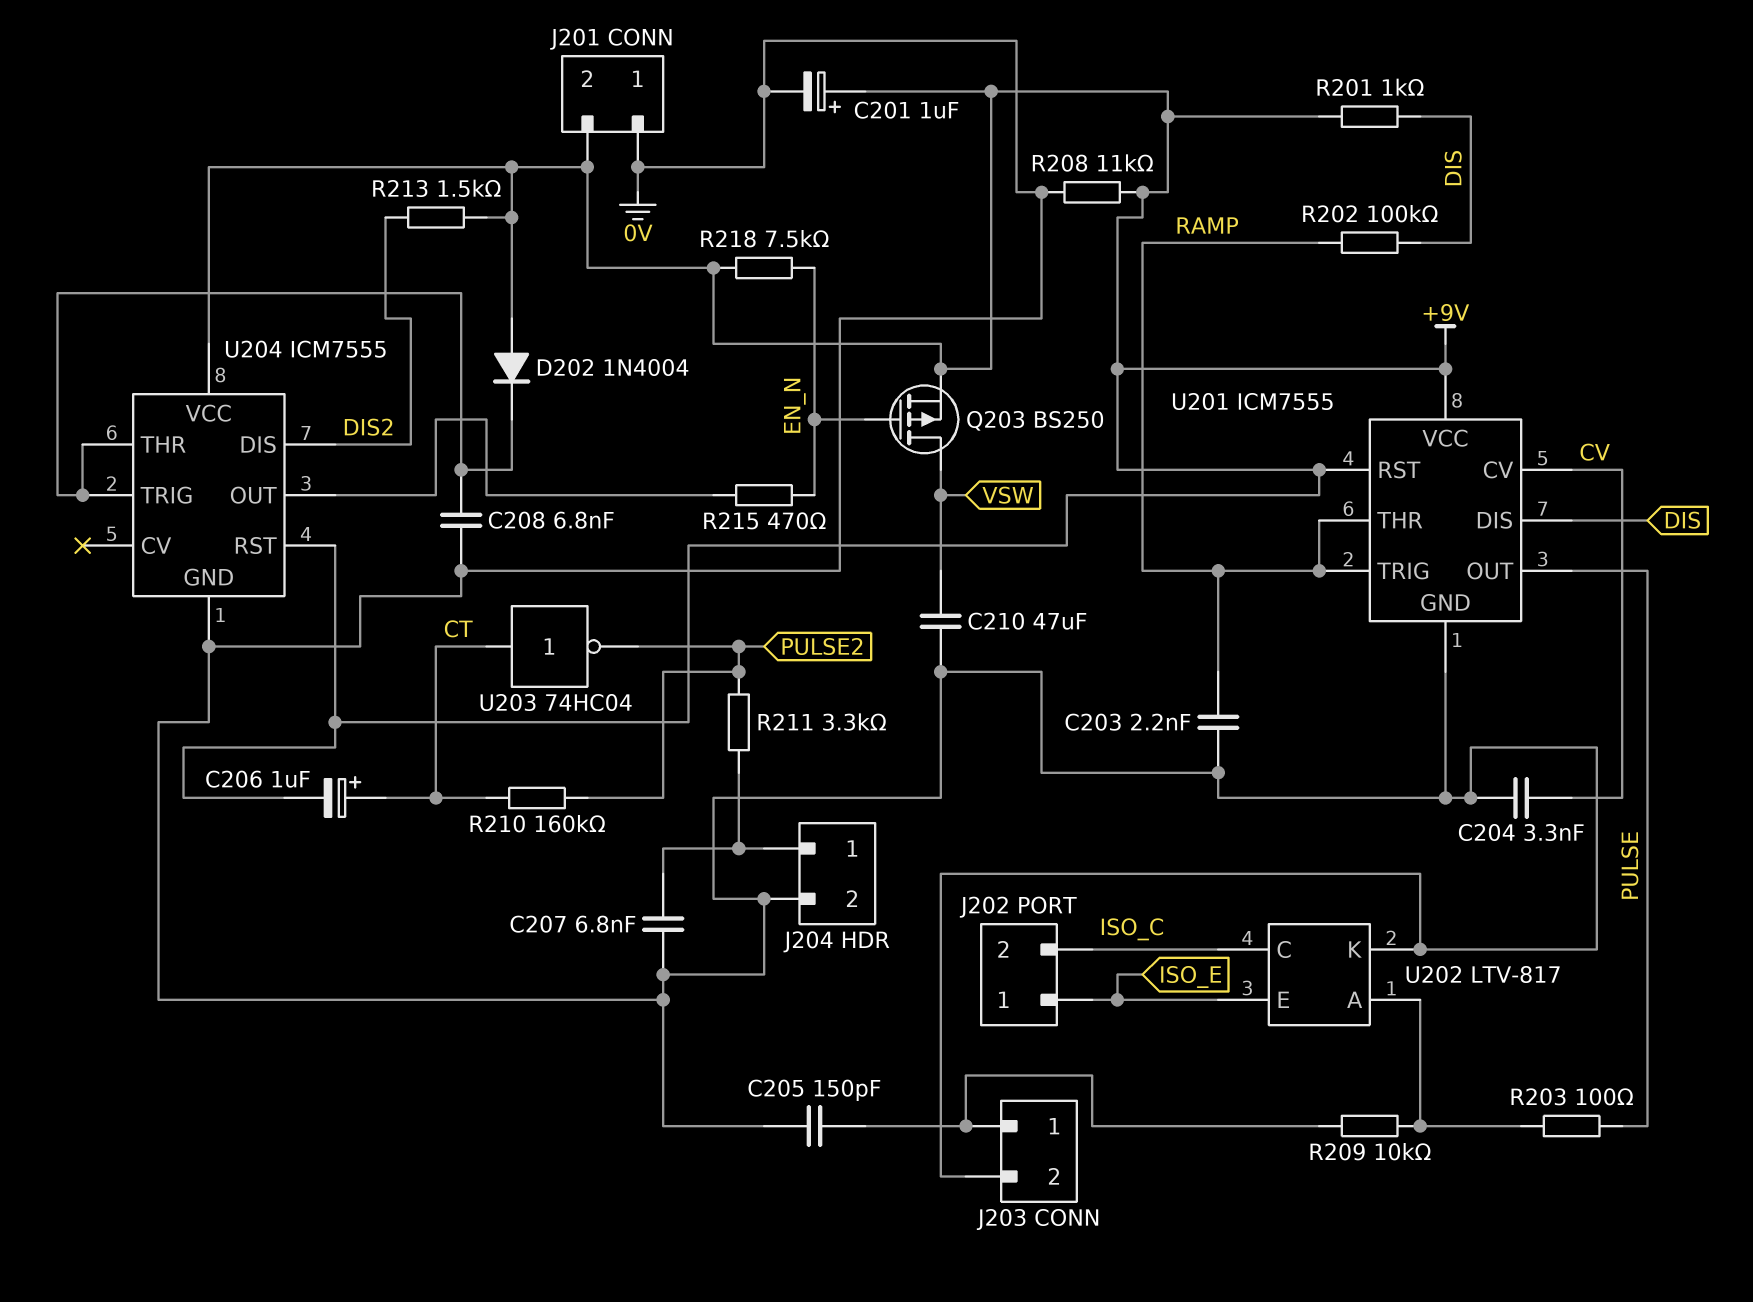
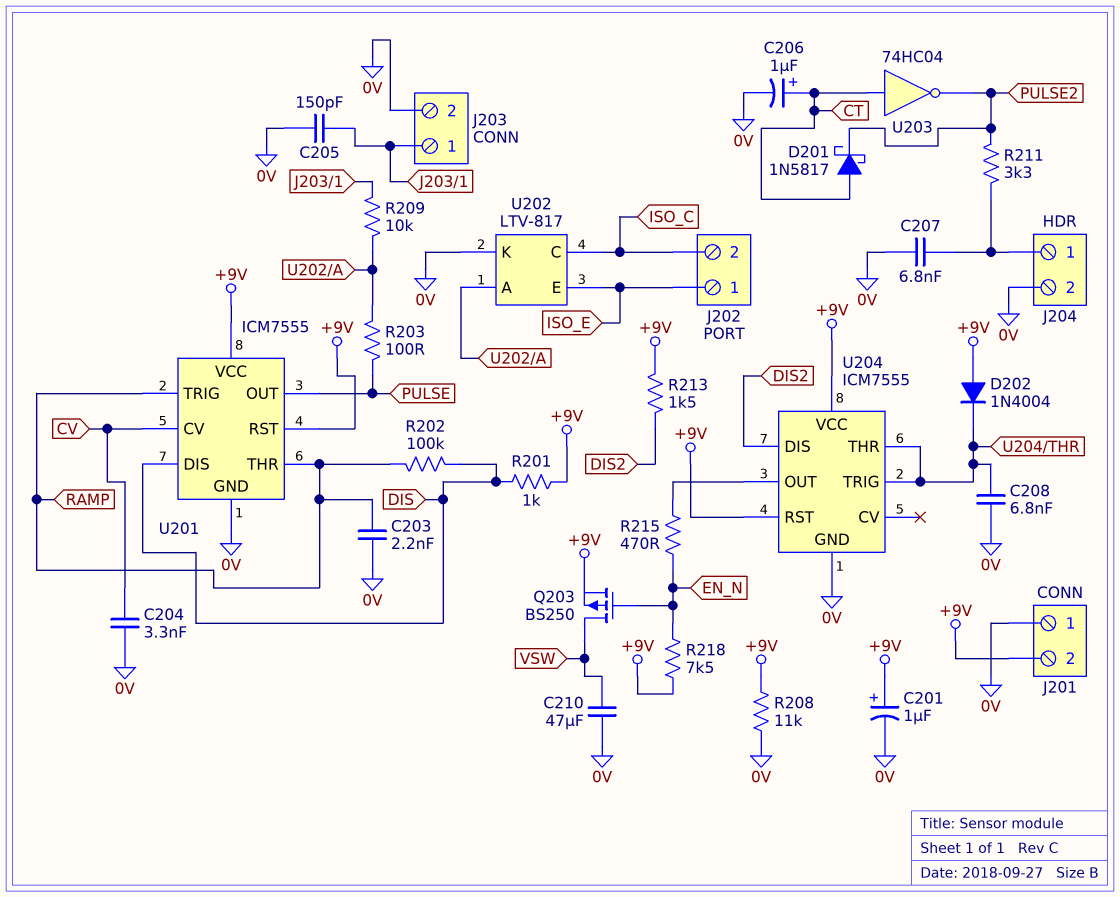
C206: 1uF (plus CT, minus +9V) -> 1uF (plus CT, minus 0V)
D201: none -> schottky 1N5817 (A CT, K PULSE2)
R210: 160k (CT, PULSE2) -> none

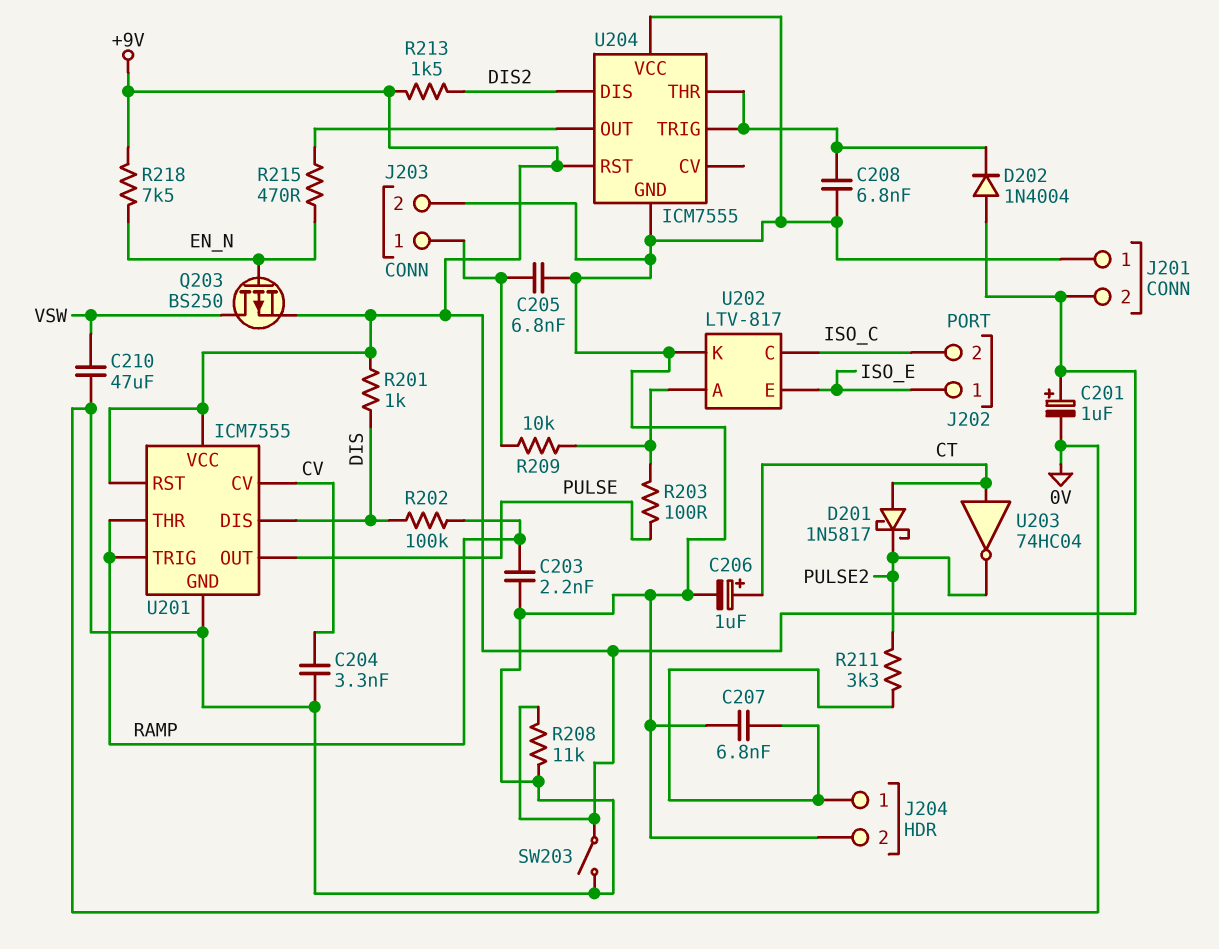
C205: 150pF (0V, J203/1) -> 6.8nF (0V, J203/1)
SW203: none -> switch (+9V, 0V)
U204 pin VCC: +9V -> 0V

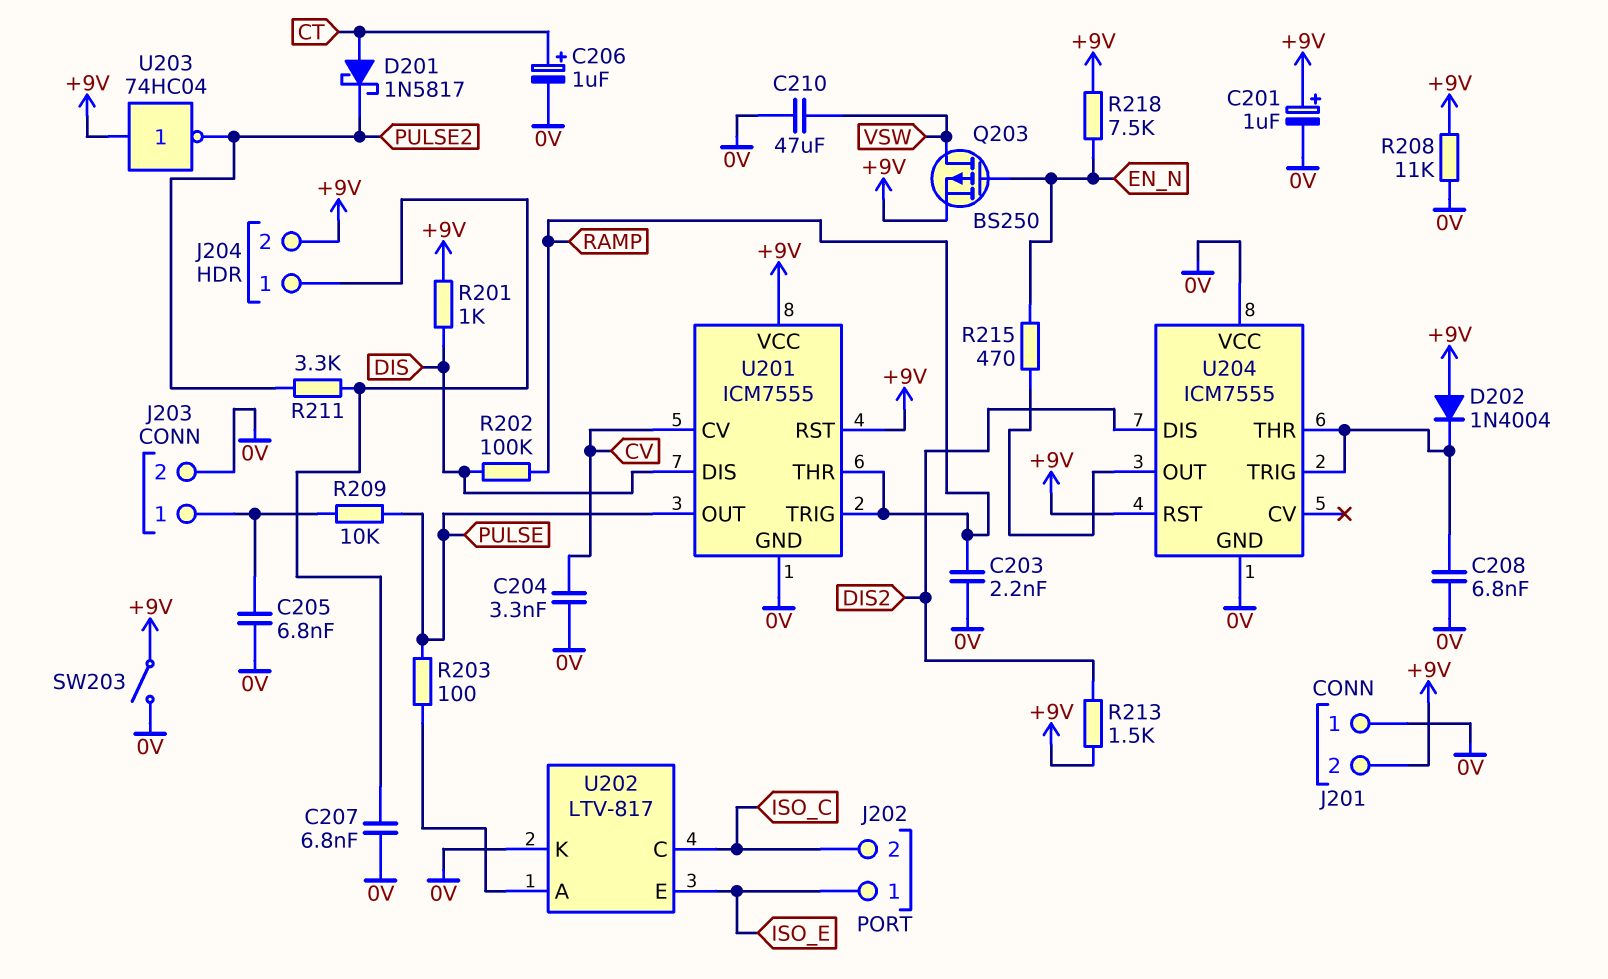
J204 pin 2: 0V -> +9V
R209: 10k (J203/1, U202/A) -> 10k (J203/1, PULSE)
U203: NOT 74HC04 (in CT, out PULSE2) -> NOT 74HC04 (in +9V, out PULSE2)

